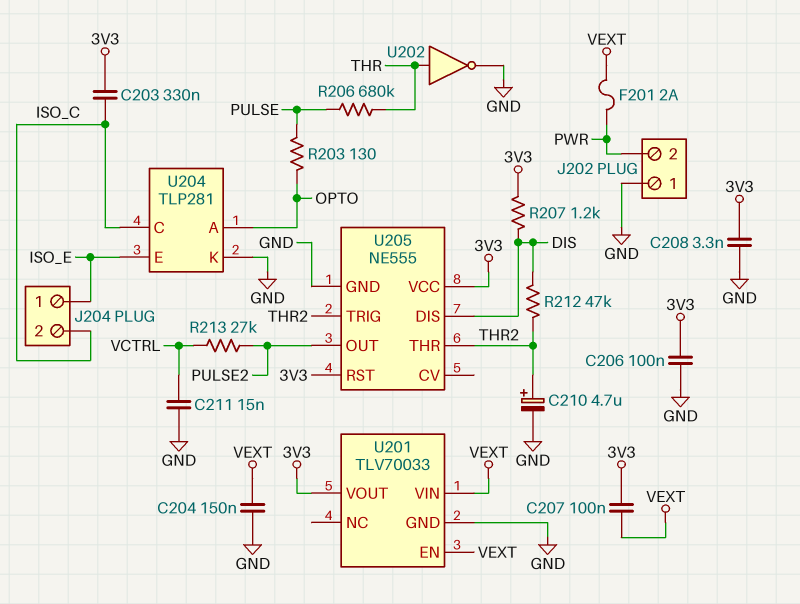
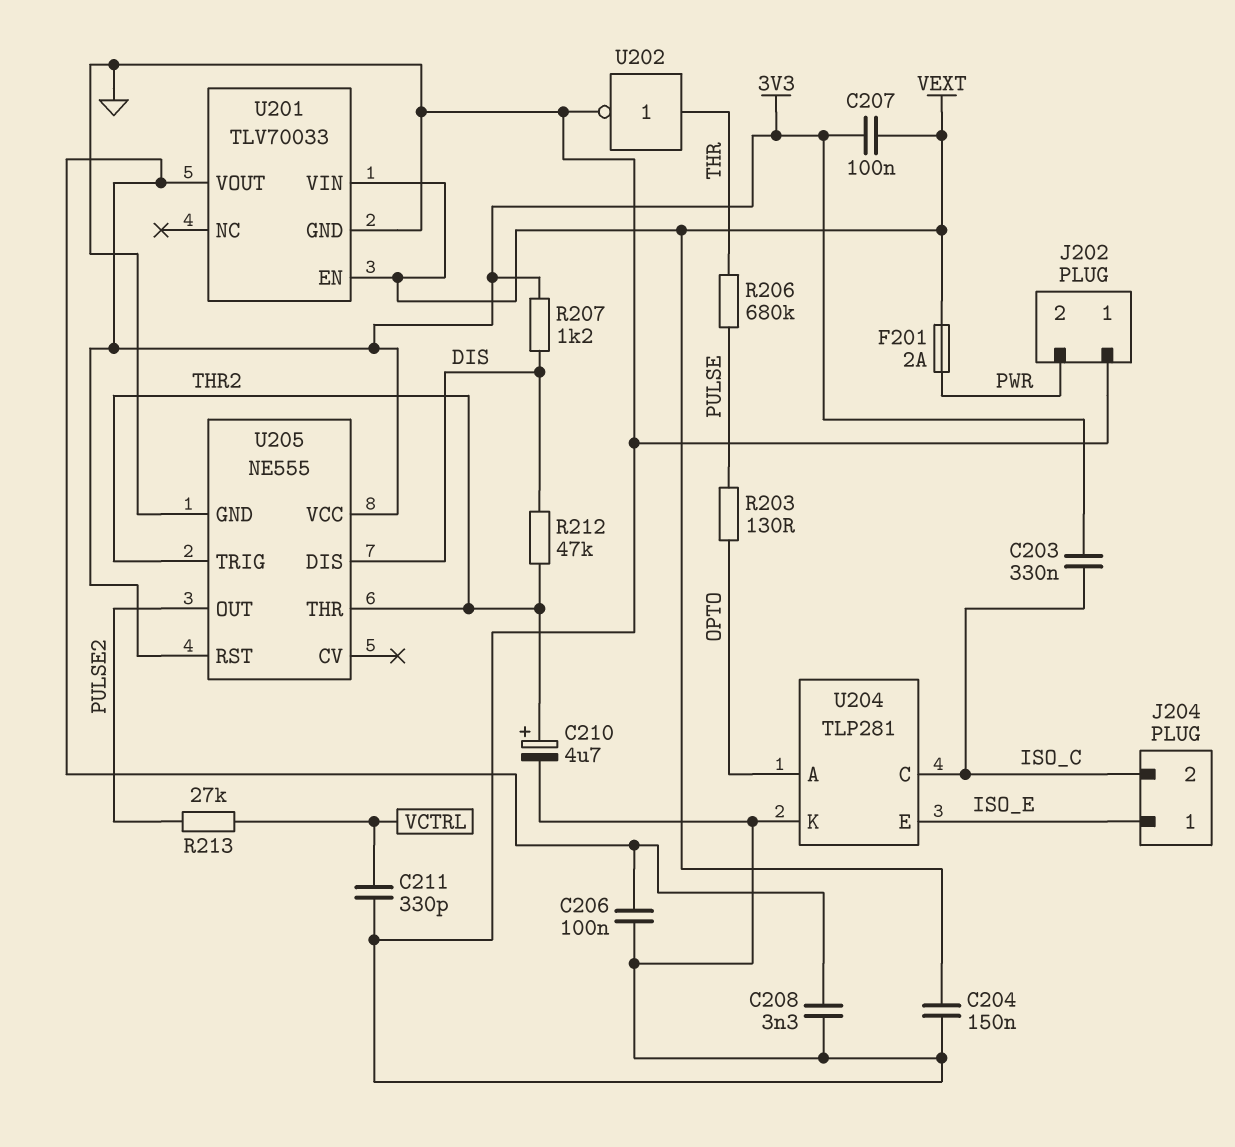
C211: 15nF (GND, VCTRL) -> 330pF (GND, VCTRL)

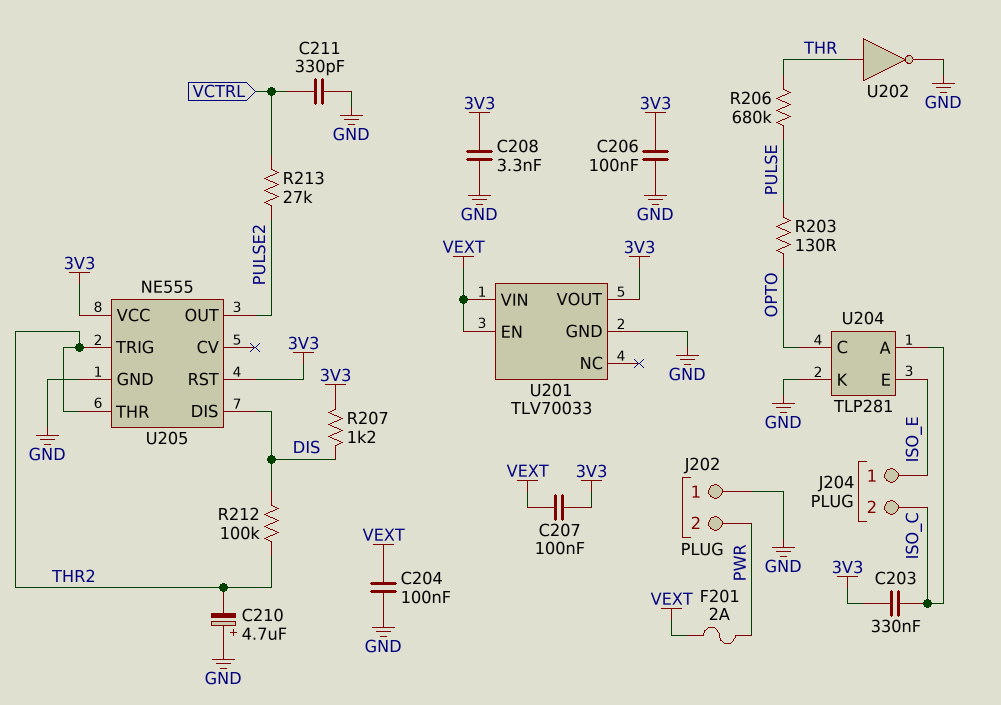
C204: 150nF (GND, VEXT) -> 100nF (GND, VEXT)
C210: 4.7uF (plus THR2, minus GND) -> 4.7uF (plus GND, minus THR2)
R212: 47k (DIS, THR2) -> 100k (DIS, THR2)
U204 pin A: OPTO -> ISO_C
U204 pin C: ISO_C -> OPTO

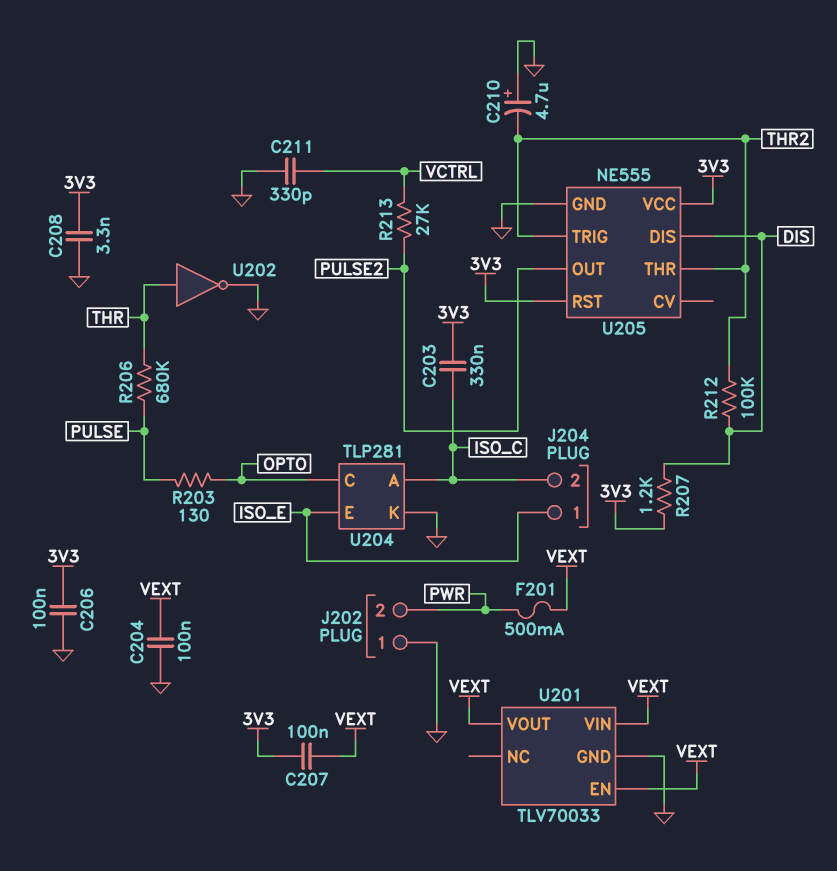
F201: 2A (PWR, VEXT) -> 500mA (PWR, VEXT)
U201 pin VOUT: 3V3 -> VEXT

